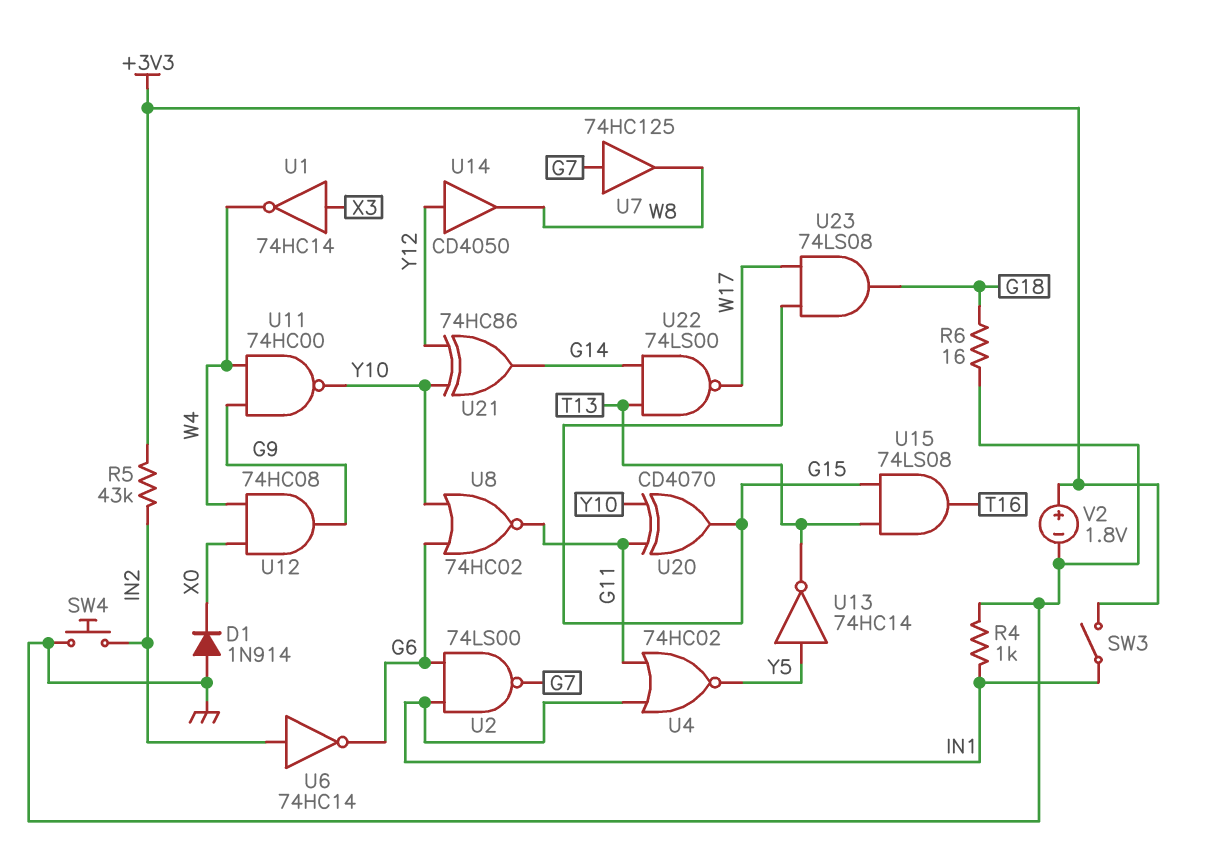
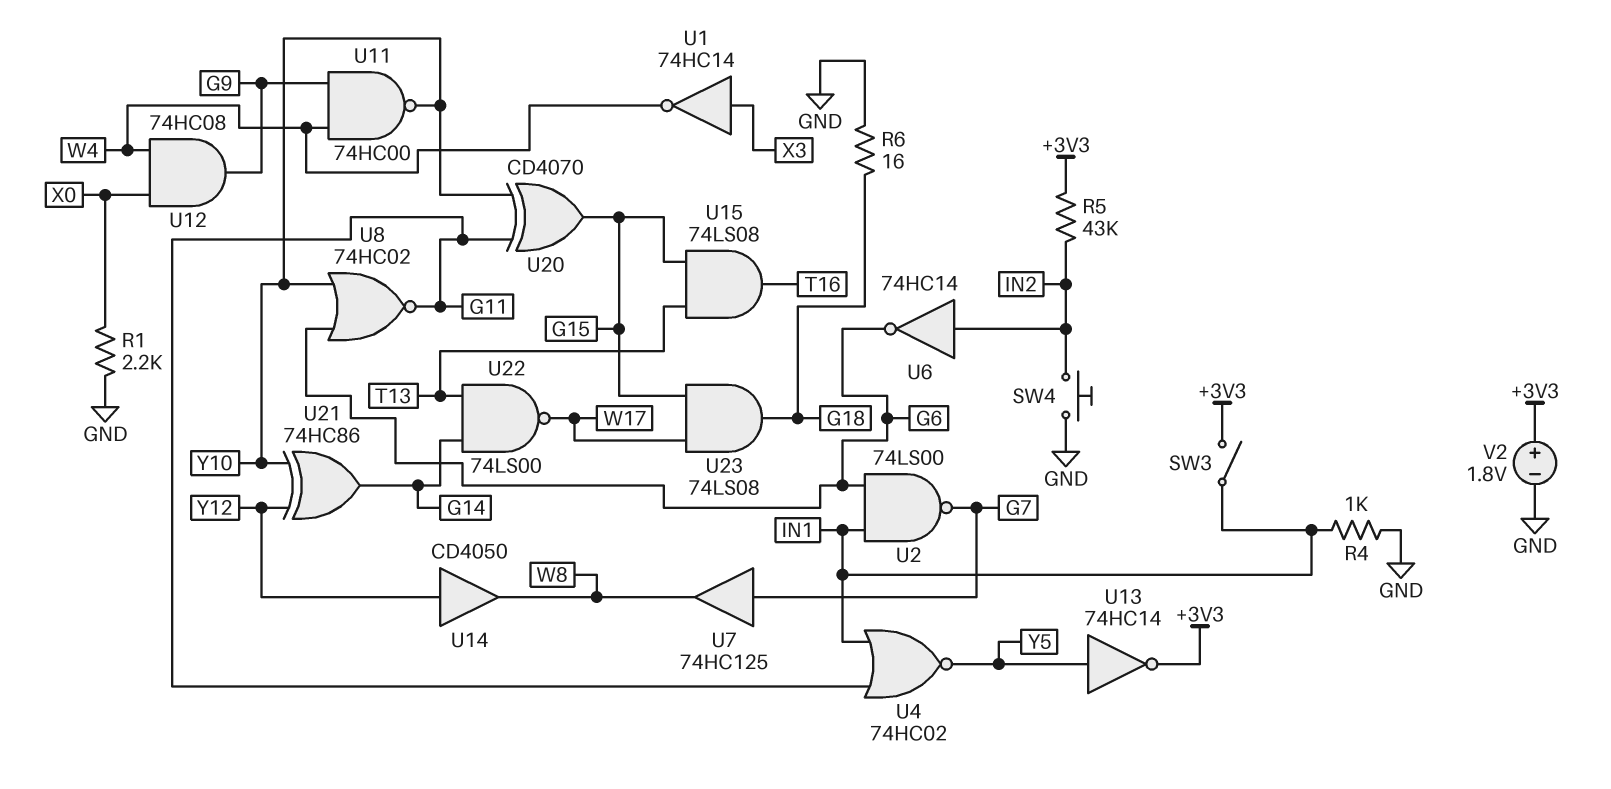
D1: diode 1N914 (A GND, K X0) -> none
R1: none -> 2.2k (GND, X0)
U13: NOT 74HC14 (in Y5, out T13) -> NOT 74HC14 (in Y5, out +3V3)

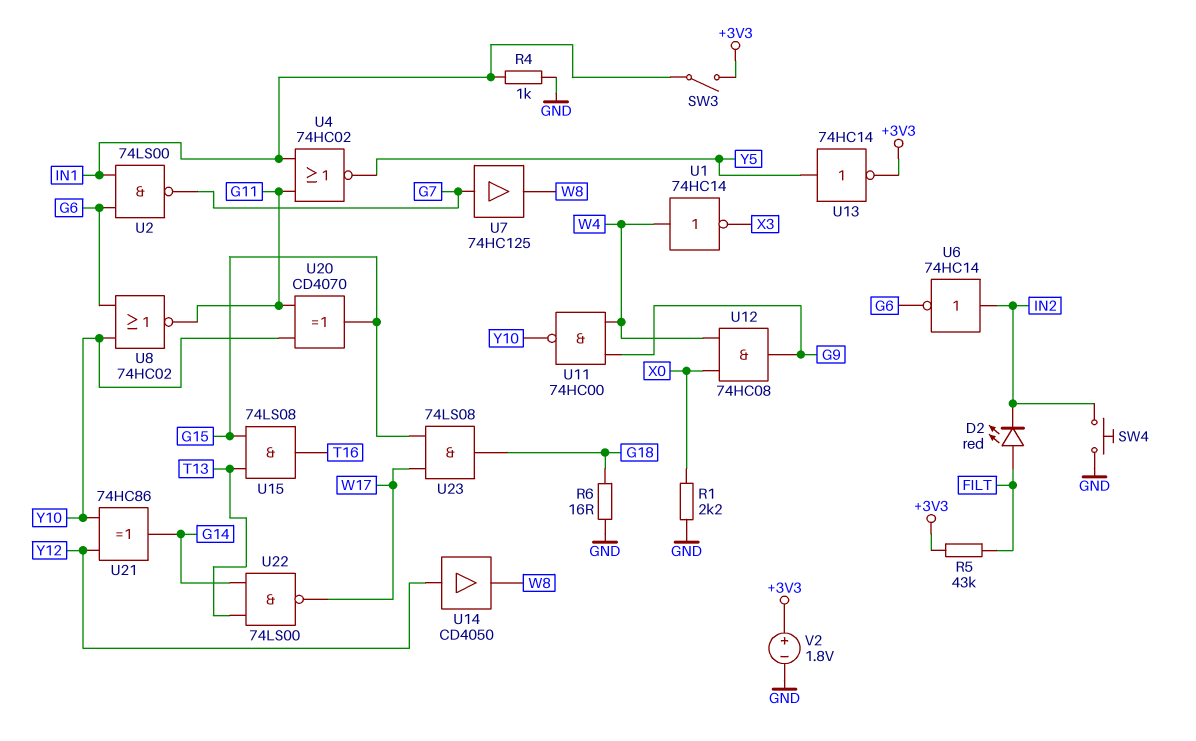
D2: none -> LED red (A FILT, K IN2)
R5: 43k (+3V3, IN2) -> 43k (+3V3, FILT)
U1: NOT 74HC14 (in X3, out W4) -> NOT 74HC14 (in W4, out X3)

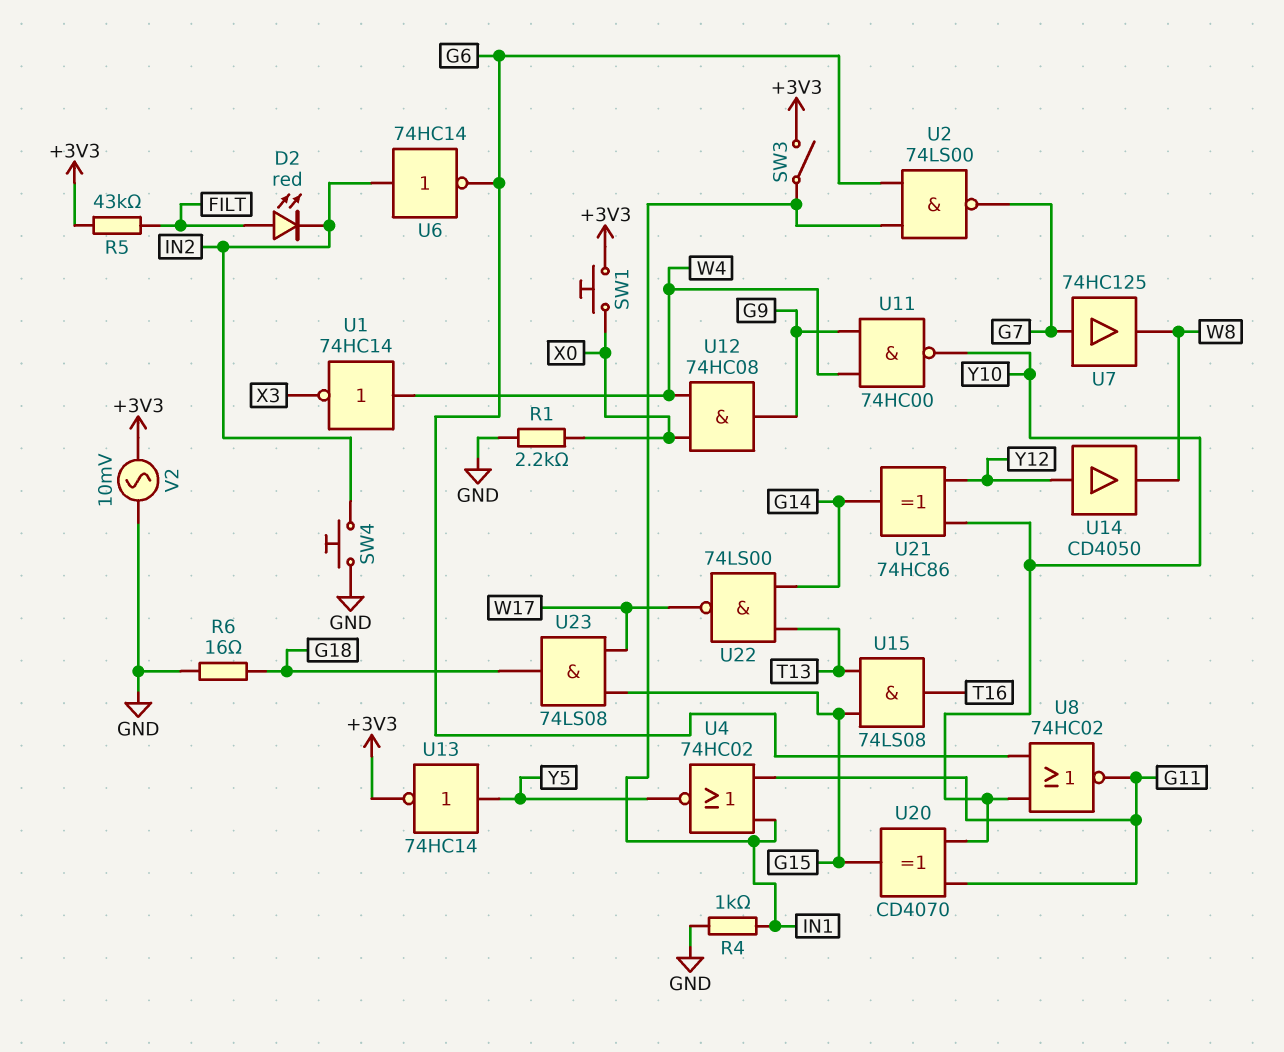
SW1: none -> button (+3V3, X0)
V2: 1.8V (plus +3V3, minus GND) -> AC 10mV (+3V3, GND)

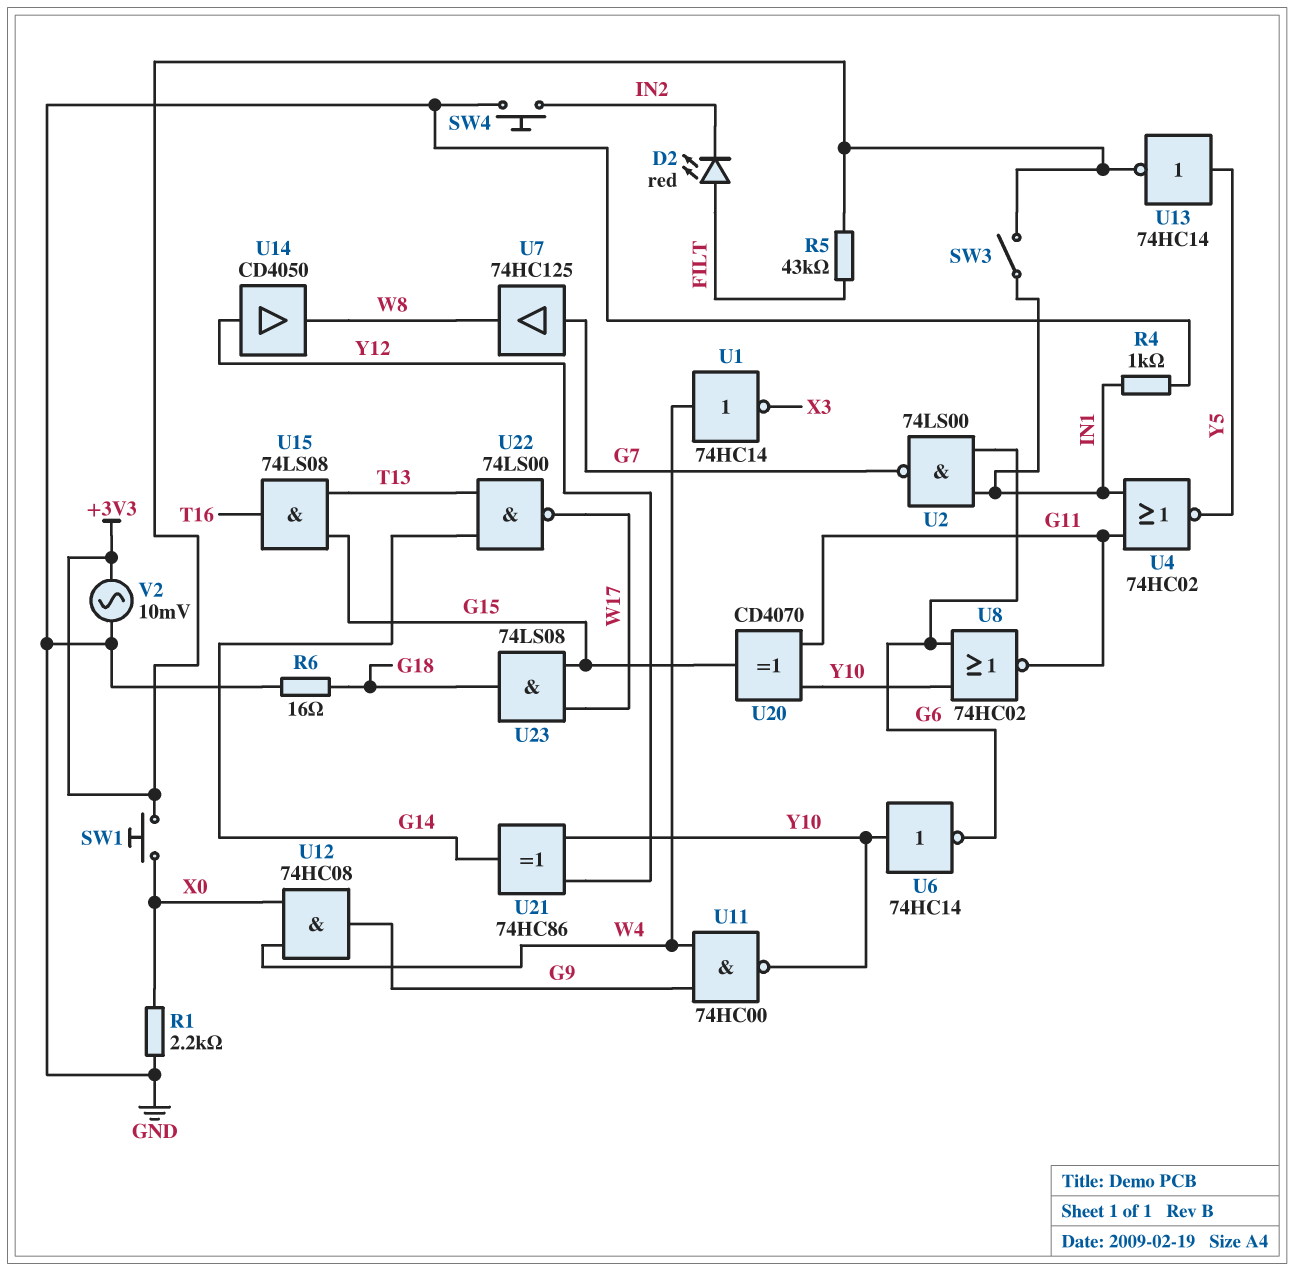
U6: NOT 74HC14 (in IN2, out G6) -> NOT 74HC14 (in Y10, out G6)

